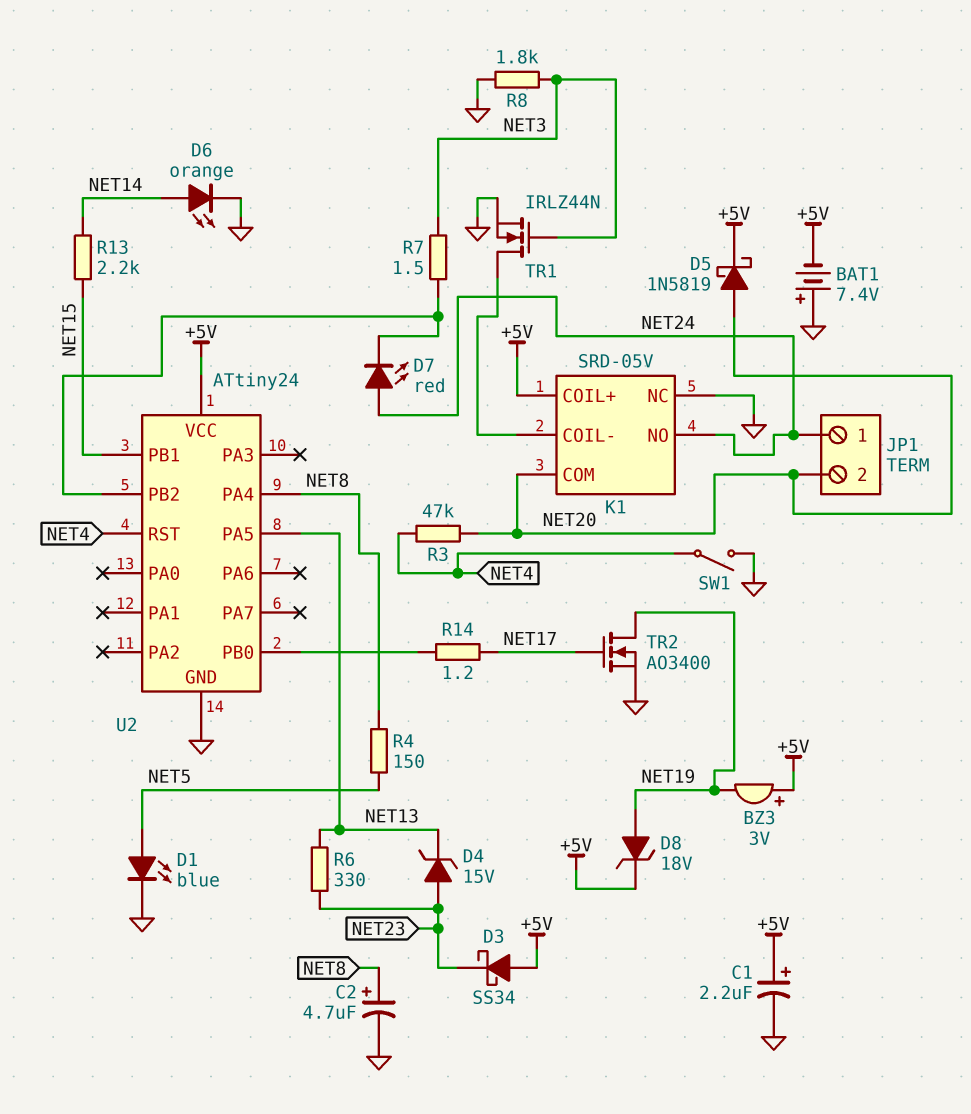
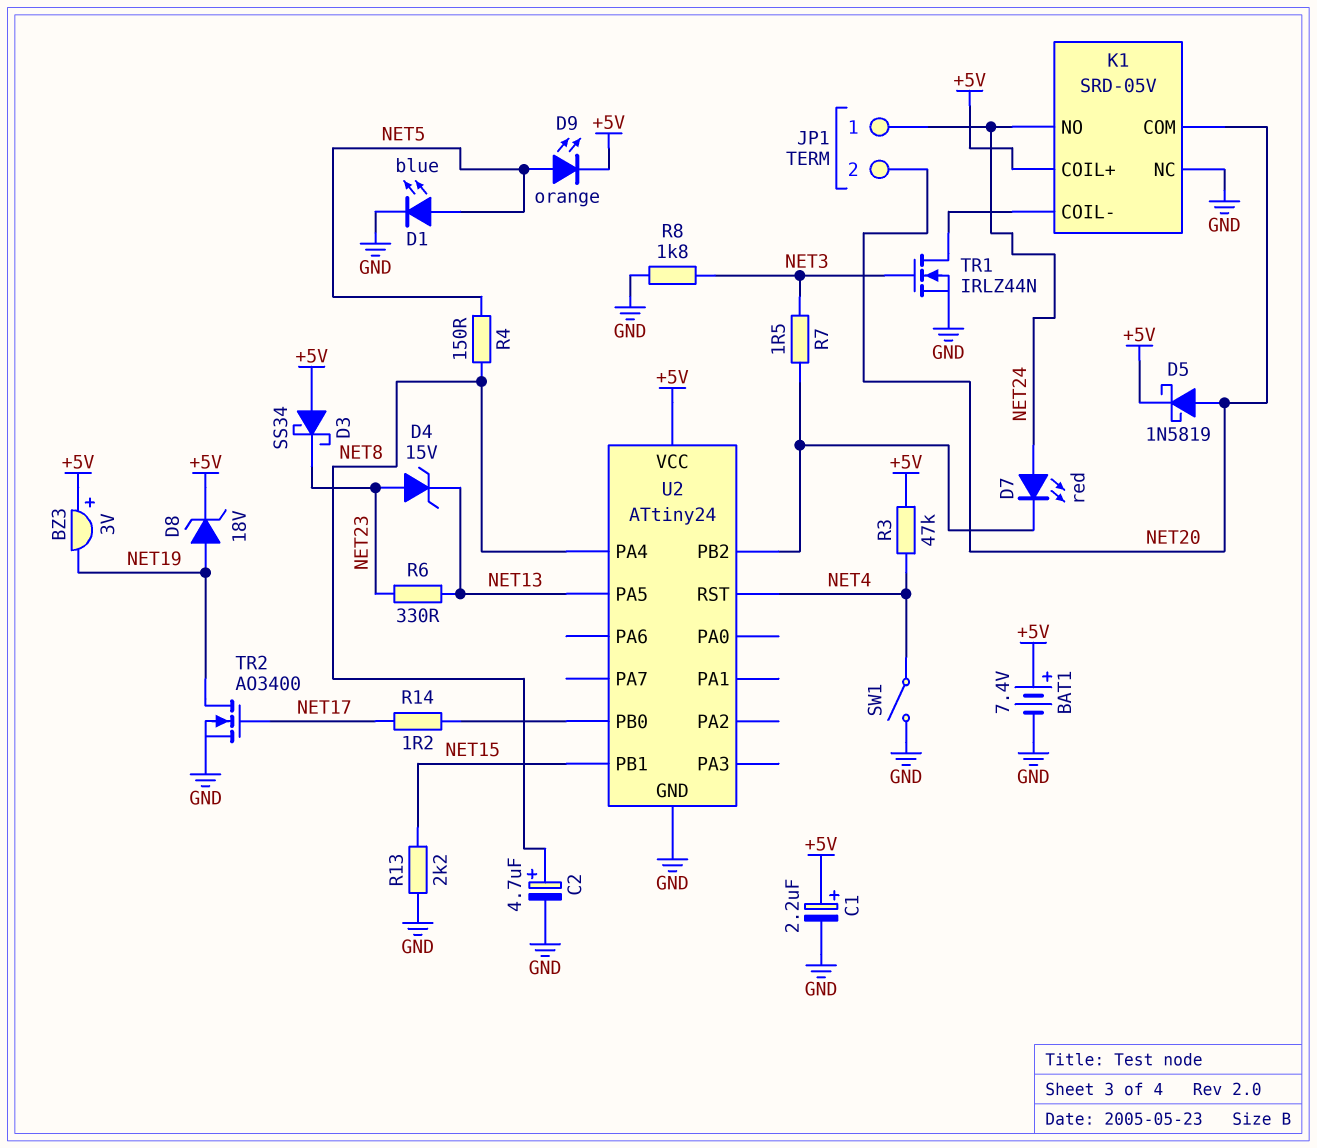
BAT1: 7.4V (plus GND, minus +5V) -> 7.4V (plus +5V, minus GND)
D6: LED orange (A NET14, K GND) -> none
D9: none -> LED orange (A NET5, K +5V)
R3: 47k (NET4, NET20) -> 47k (+5V, NET4)
R13: 2.2k (NET14, NET15) -> 2.2k (GND, NET15)

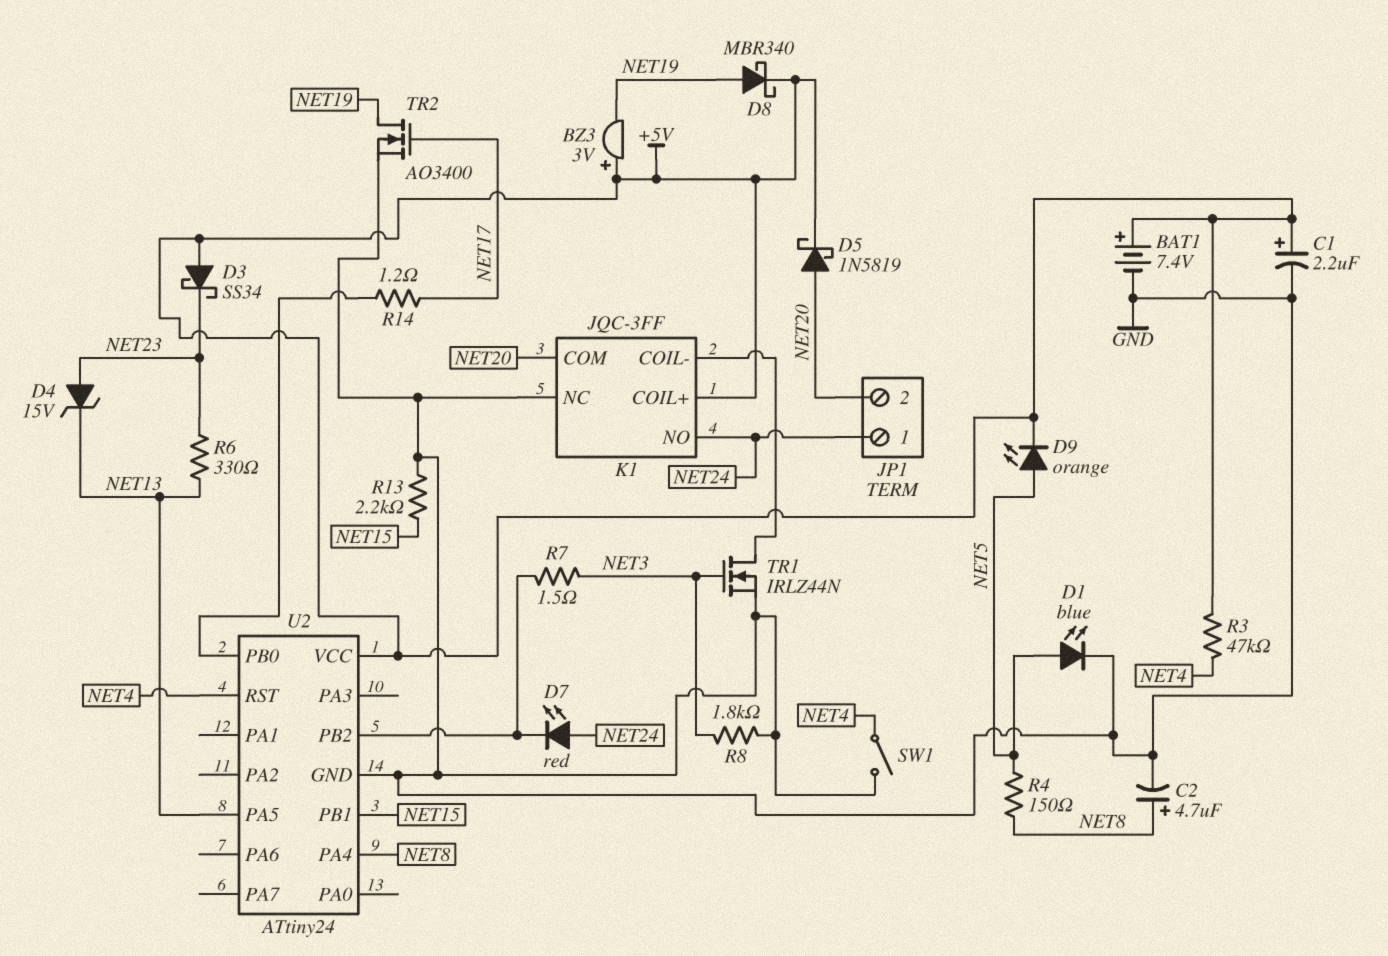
D8: zener 18V (A NET19, K +5V) -> schottky MBR340 (A NET19, K +5V)
K1: SRD-05V -> JQC-3FF

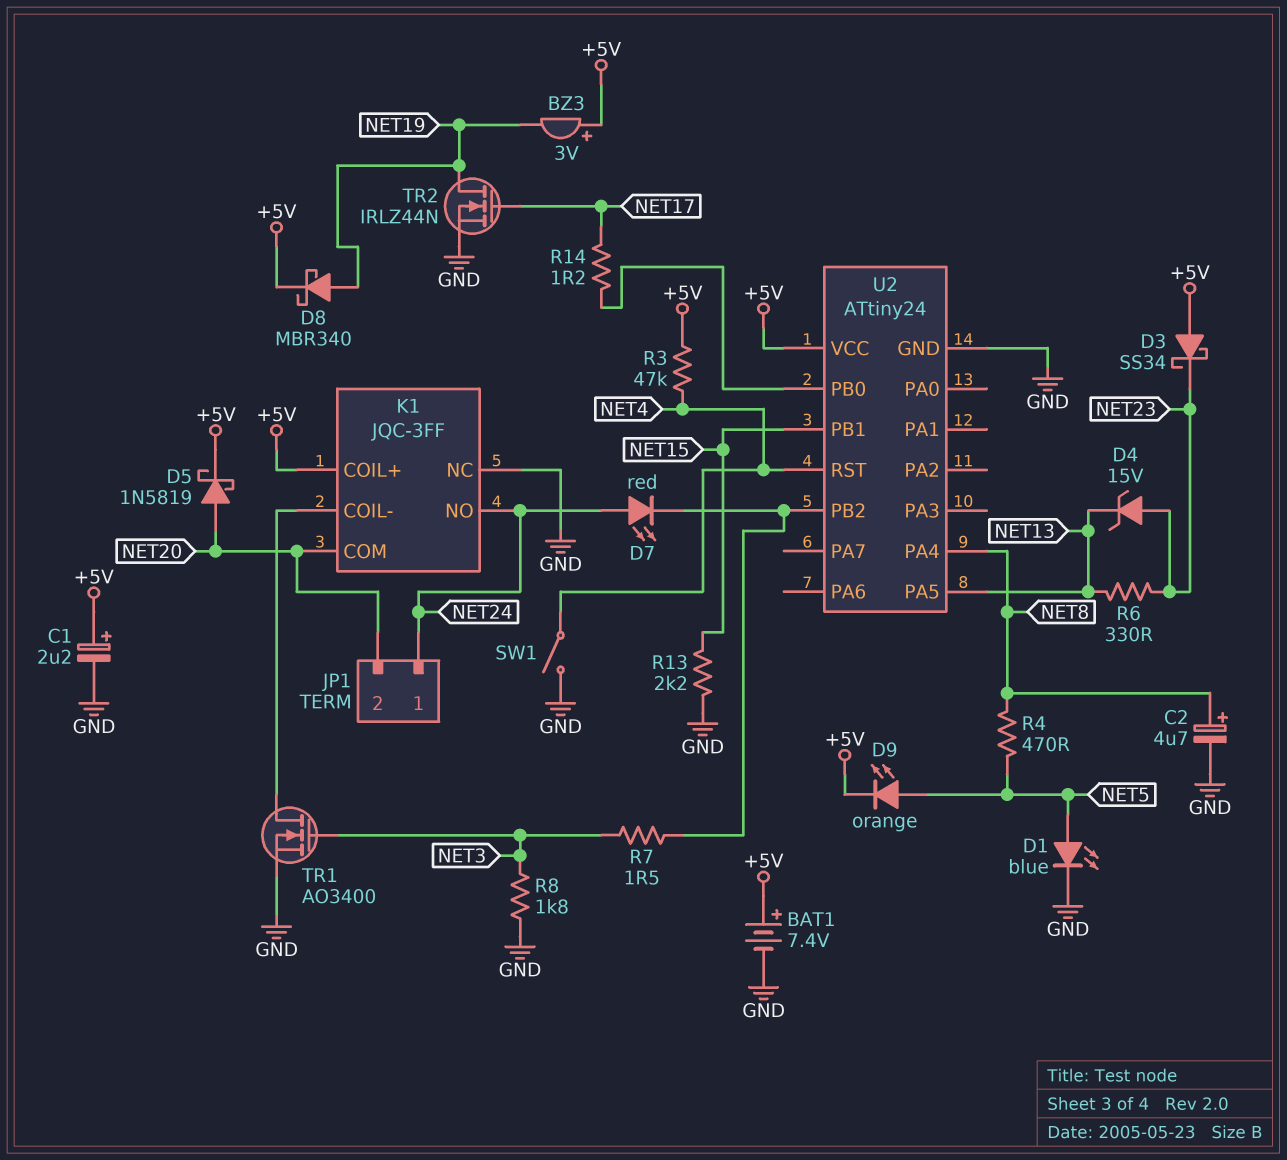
R4: 150 (NET5, NET8) -> 470 (NET5, NET8)
TR1: NMOS IRLZ44N (G NET3, D K1/COIL-, S GND) -> NMOS AO3400 (G NET3, D K1/COIL-, S GND)
TR2: NMOS AO3400 (G NET17, D NET19, S GND) -> NMOS IRLZ44N (G NET17, D NET19, S GND)

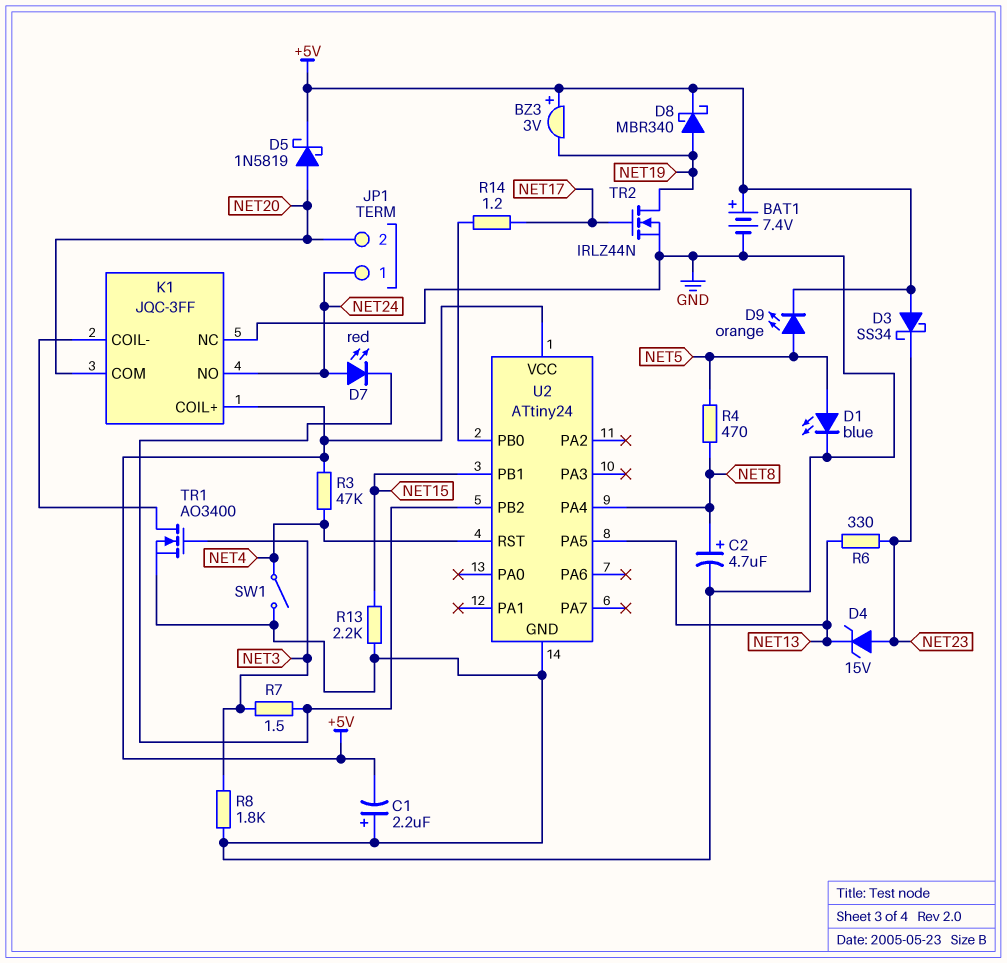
C1: 2.2uF (plus +5V, minus GND) -> 2.2uF (plus GND, minus +5V)

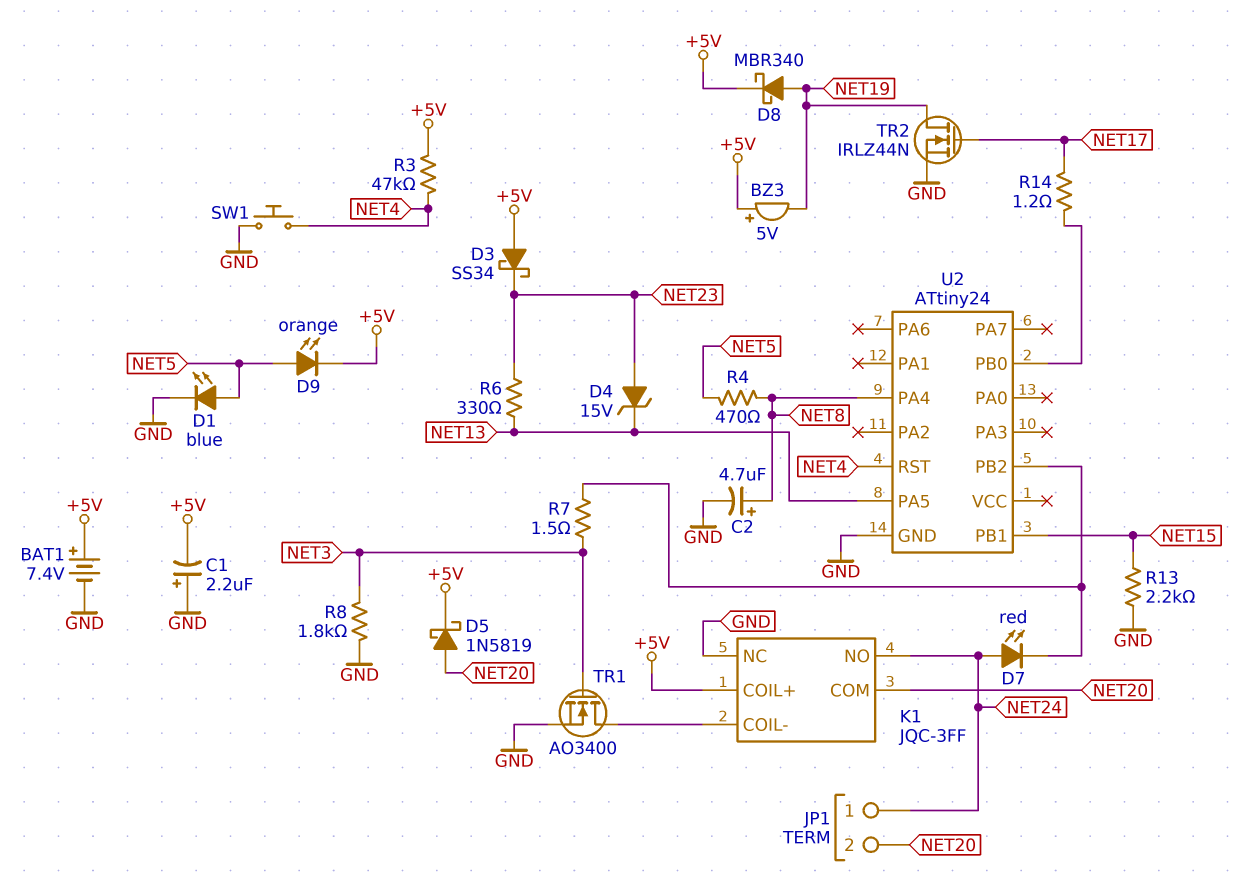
BZ3: buzzer 3V (plus +5V, minus NET19) -> buzzer 5V (plus +5V, minus NET19)
SW1: switch (GND, NET4) -> button (GND, NET4)
U2 pin VCC: +5V -> none

